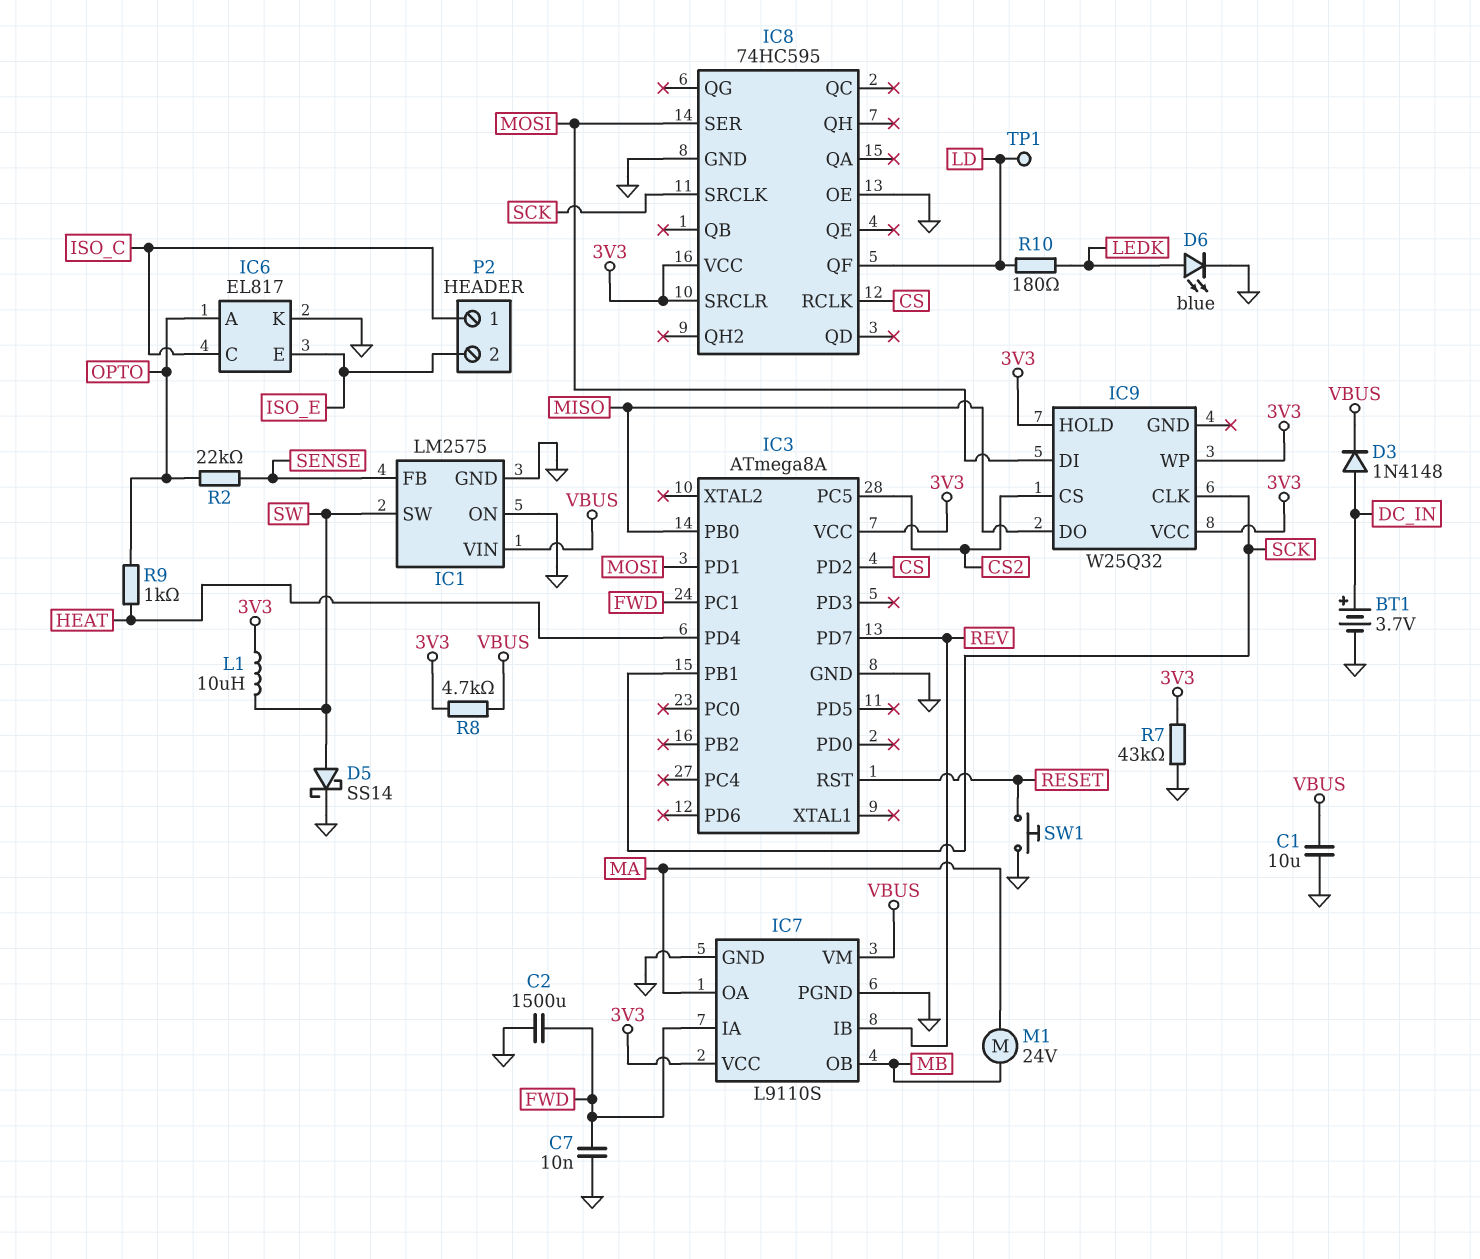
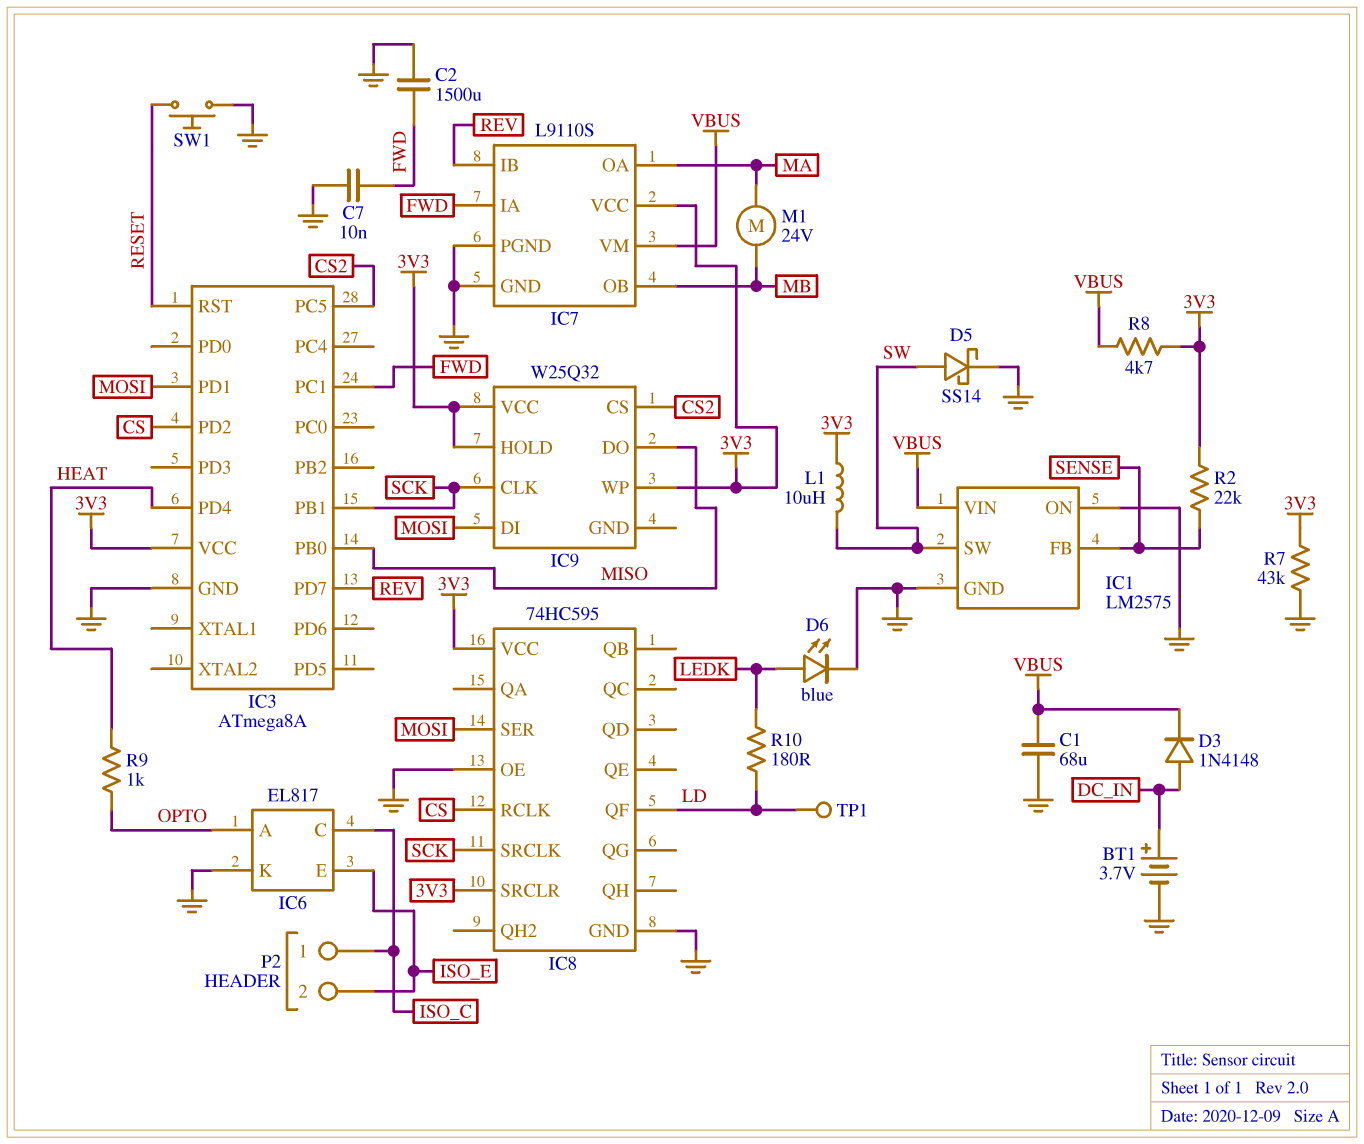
C1: 10uF (GND, VBUS) -> 68uF (GND, VBUS)
R2: 22k (OPTO, SENSE) -> 22k (3V3, SENSE)

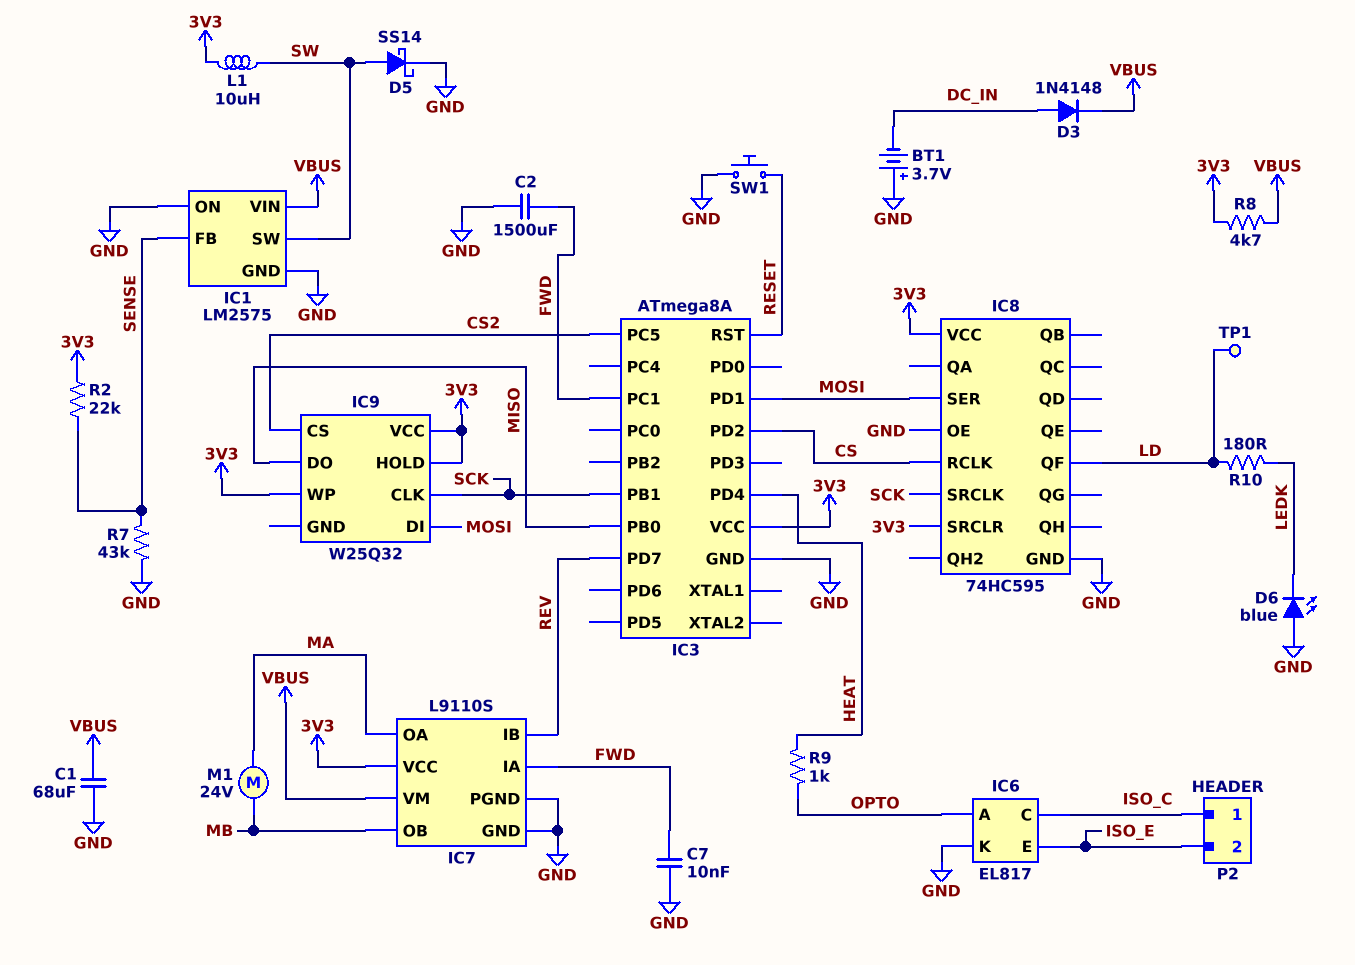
BT1: 3.7V (plus DC_IN, minus GND) -> 3.7V (plus GND, minus DC_IN)
D6: LED blue (A LEDK, K GND) -> LED blue (A GND, K LEDK)
R7: 43k (3V3, GND) -> 43k (GND, SENSE)

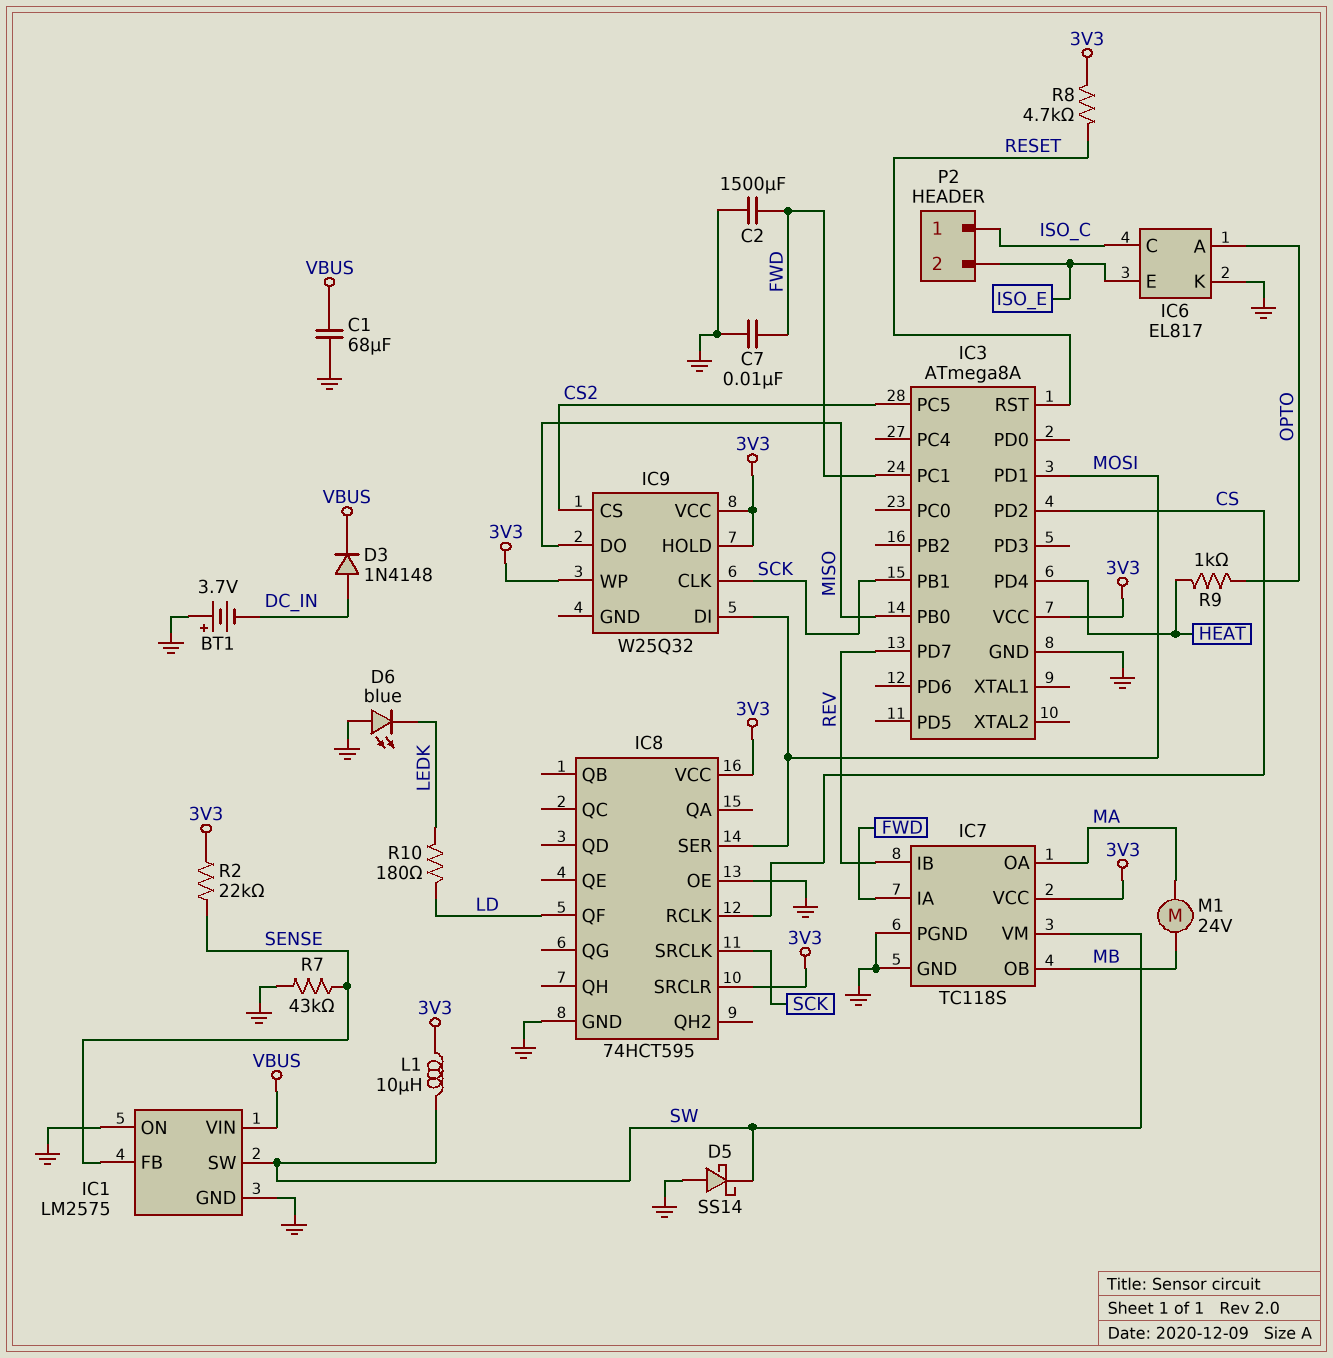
D5: schottky SS14 (A SW, K GND) -> schottky SS14 (A GND, K SW)
IC7: L9110S -> TC118S
IC7 pin VM: VBUS -> SW
IC8: 74HC595 -> 74HCT595
R8: 4.7k (3V3, VBUS) -> 4.7k (3V3, RESET)
SW1: button (GND, RESET) -> none
TP1: test point (LD) -> none

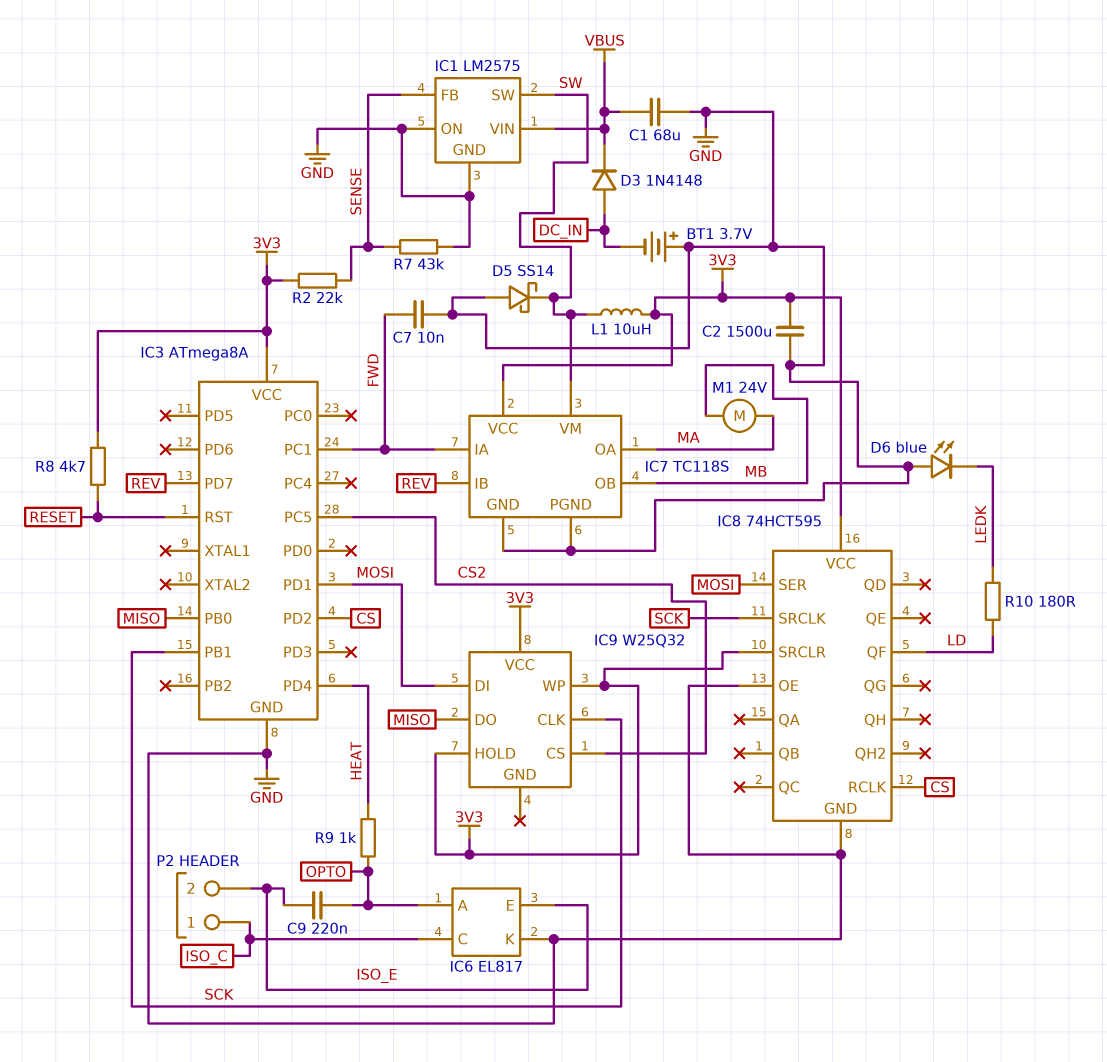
C2: 1500uF (FWD, GND) -> 1500uF (3V3, GND)
C9: none -> 220nF (ISO_E, OPTO)

